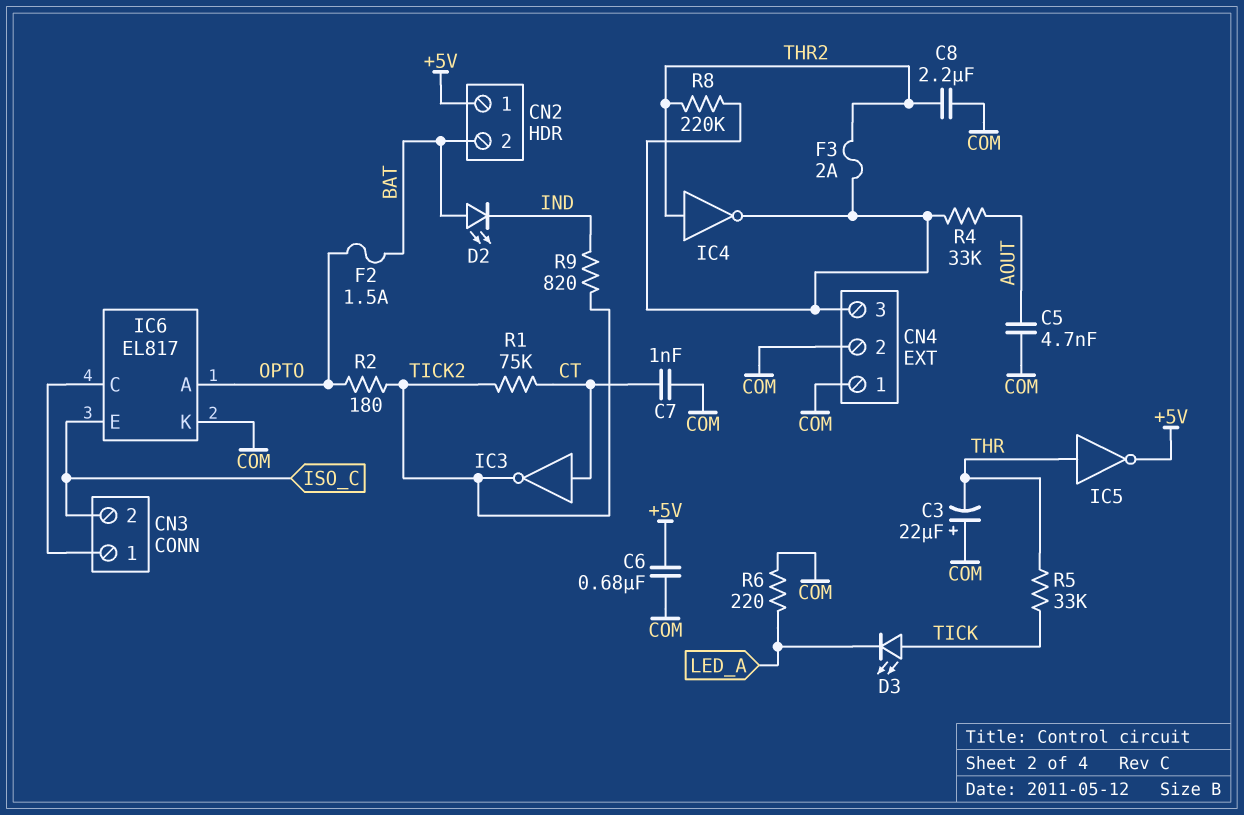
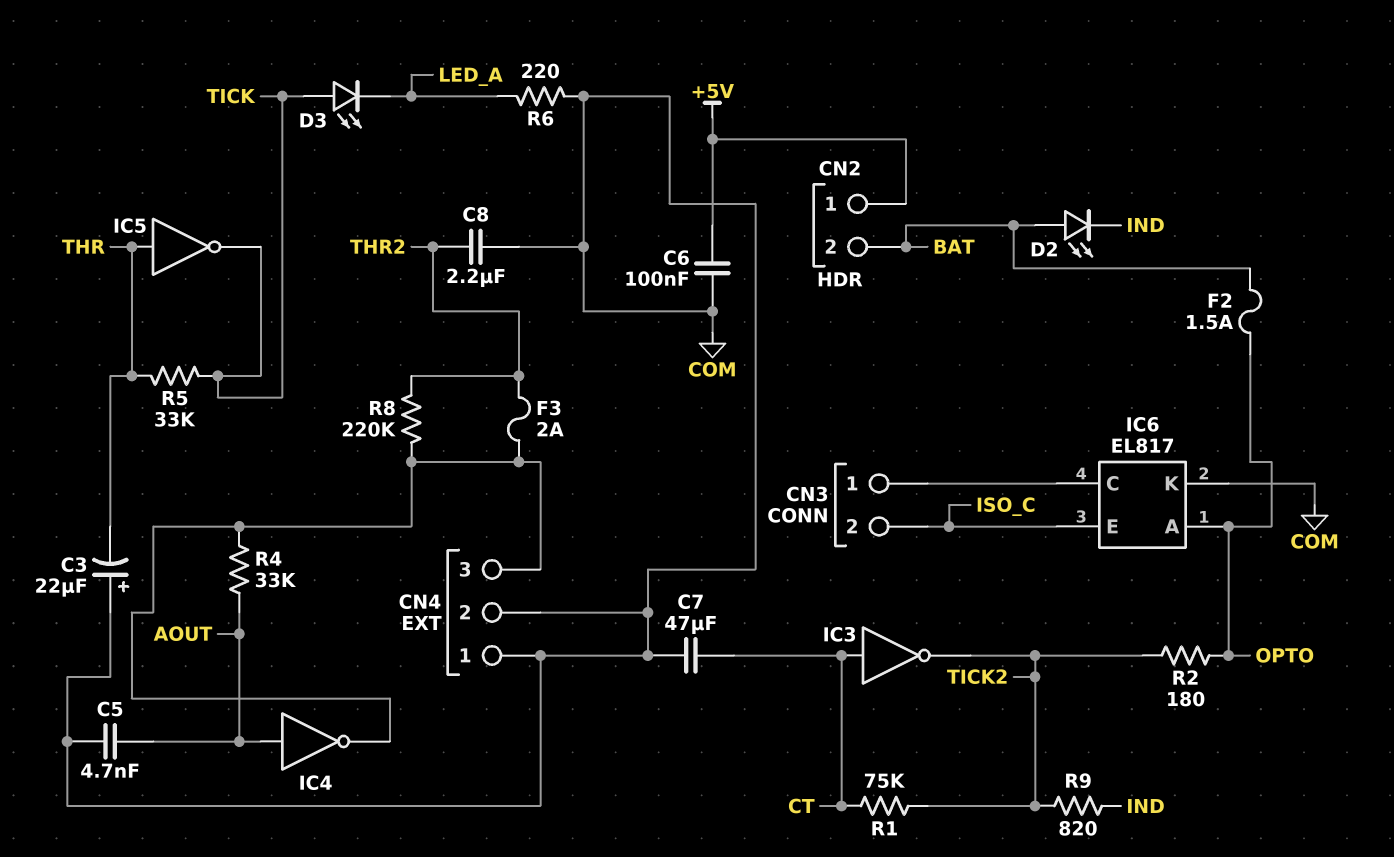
C6: 680nF (+5V, COM) -> 100nF (+5V, COM)
C7: 1nF (COM, CT) -> 47uF (COM, CT)
IC4: NOT (in THR2, out CN4/3) -> NOT (in AOUT, out CN4/3)
IC5: NOT (in THR, out +5V) -> NOT (in THR, out TICK)

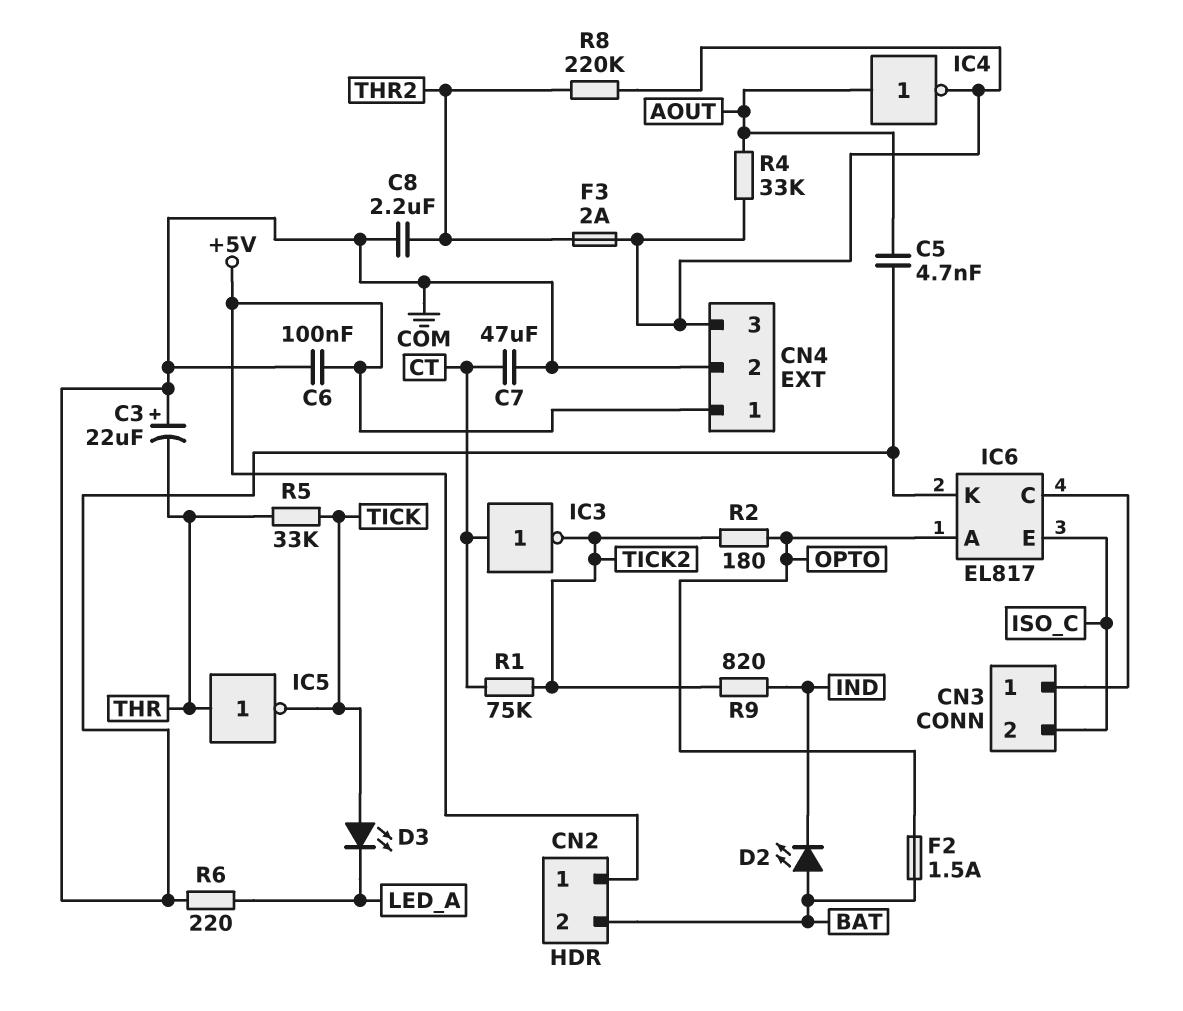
CN4 pin 1: COM -> +5V

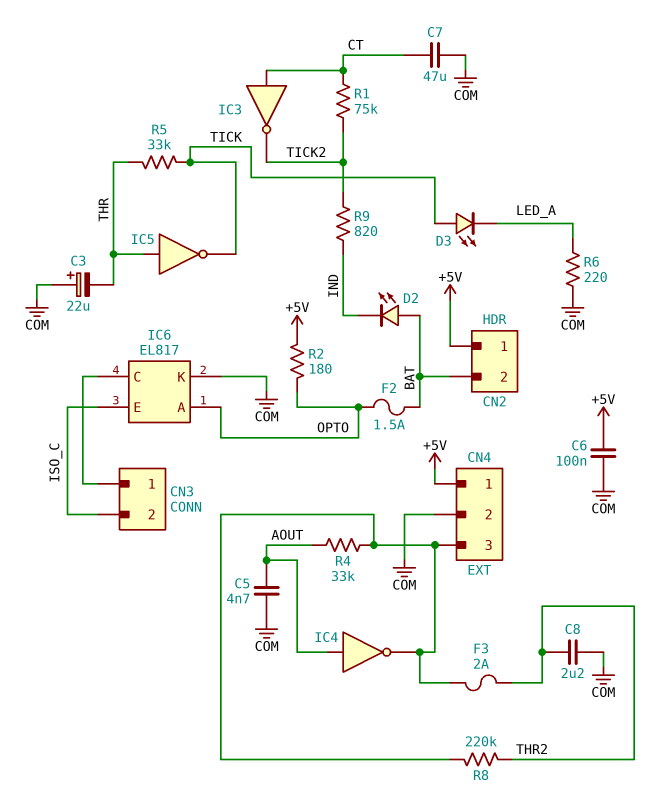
R2: 180 (OPTO, TICK2) -> 180 (+5V, OPTO)

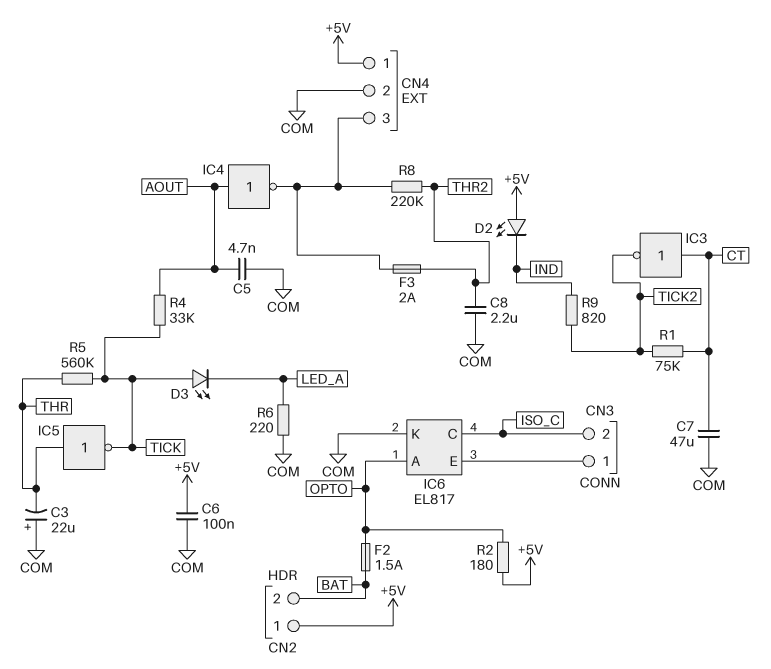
D2: LED (A BAT, K IND) -> LED (A +5V, K IND)
IC6 pin C: CN3/1 -> ISO_C
IC6 pin E: ISO_C -> CN3/1
R4: 33k (AOUT, CN4/3) -> 33k (AOUT, TICK)
R5: 33k (THR, TICK) -> 560k (THR, TICK)

